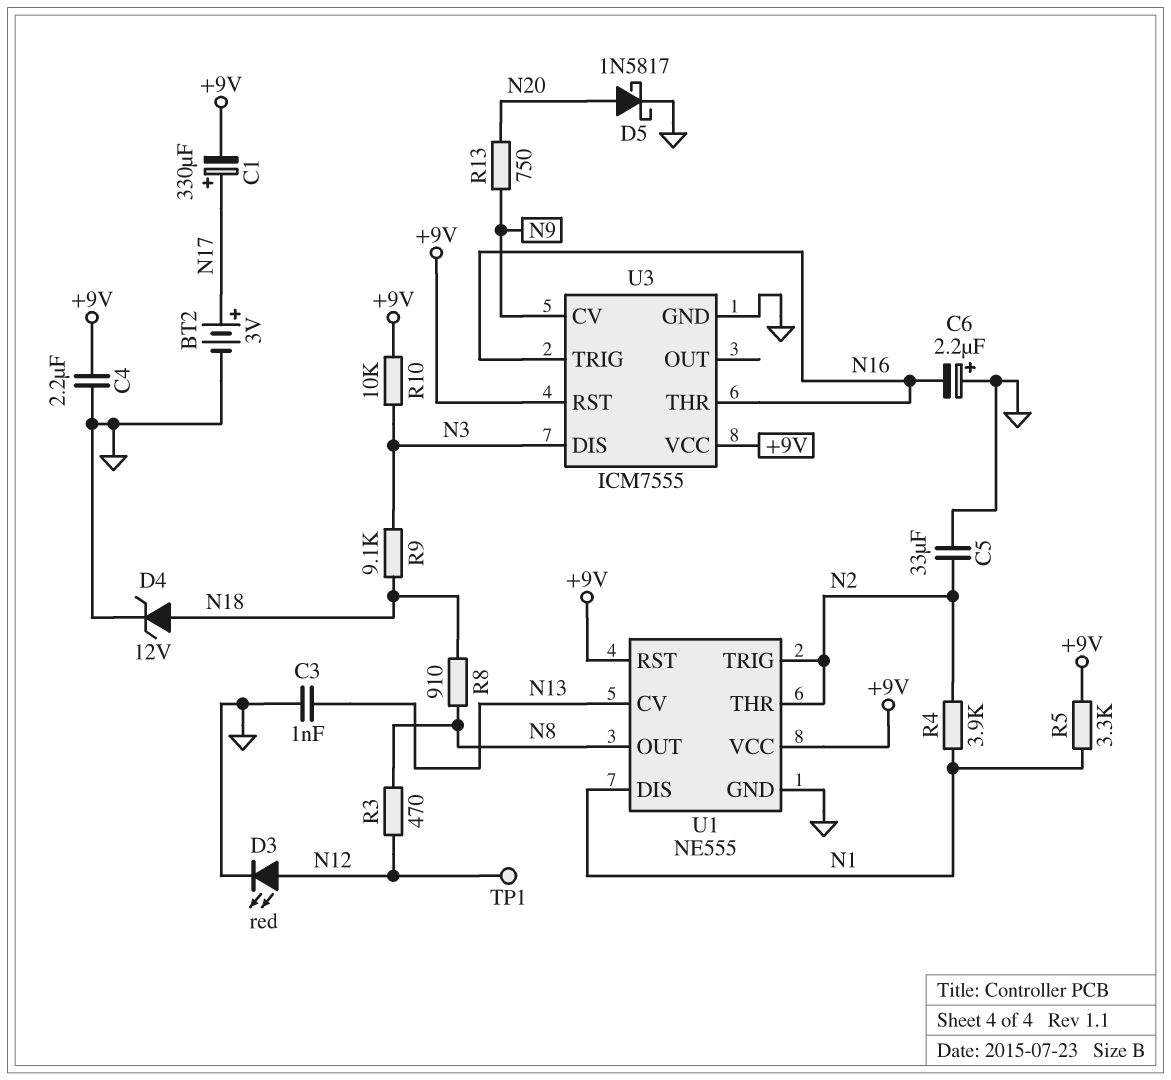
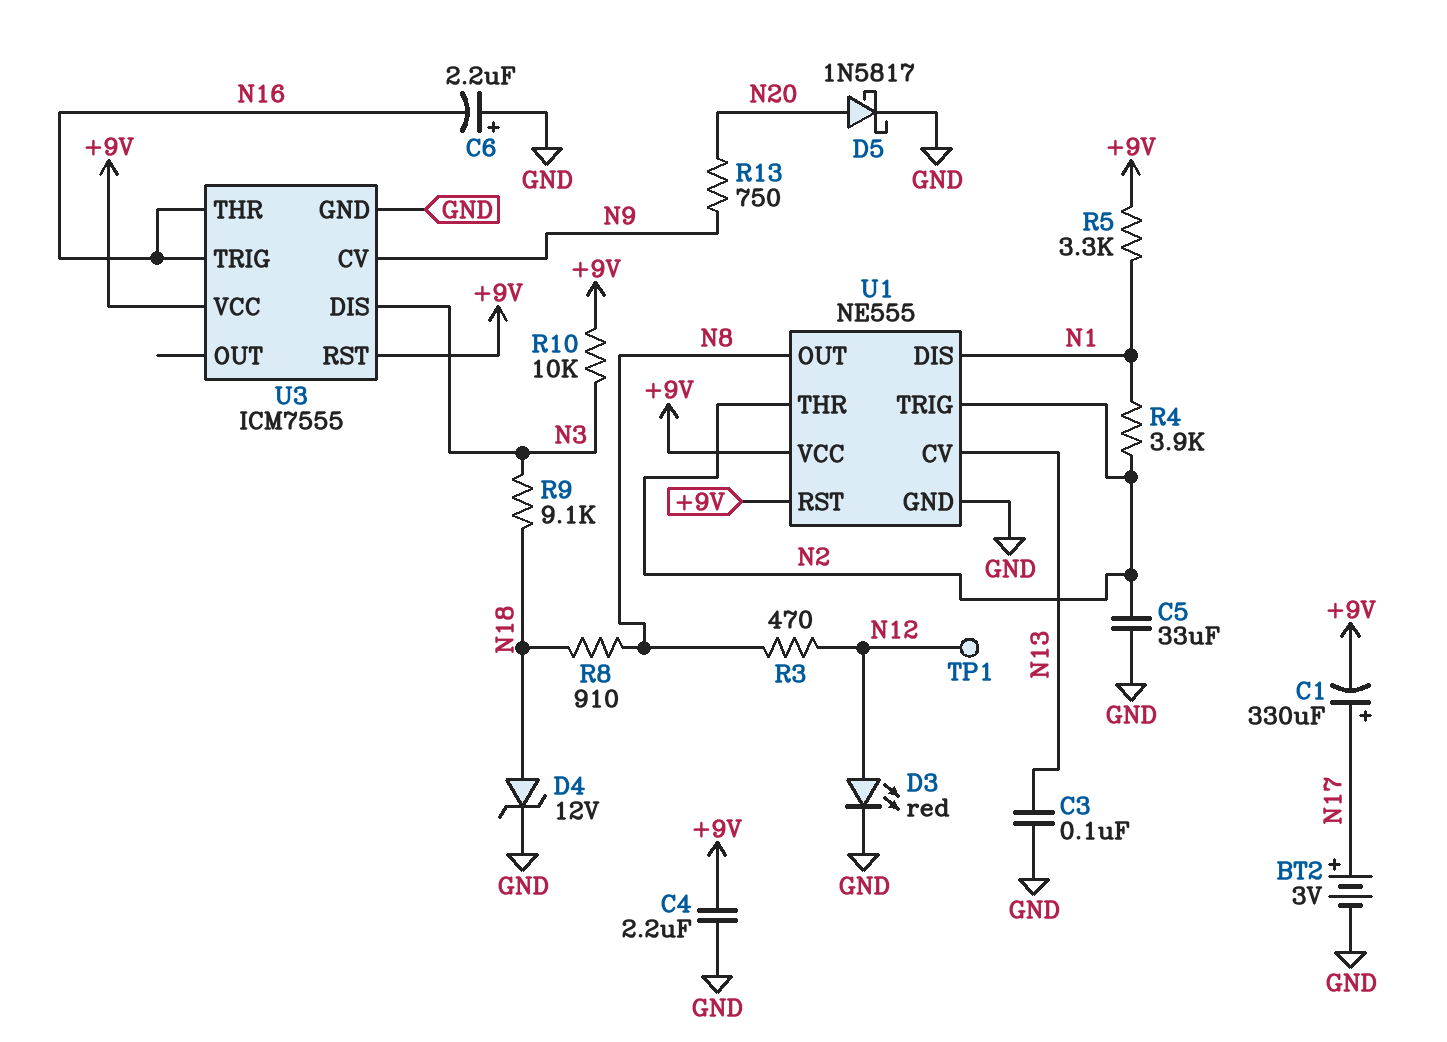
C3: 1nF (GND, N13) -> 100nF (GND, N13)

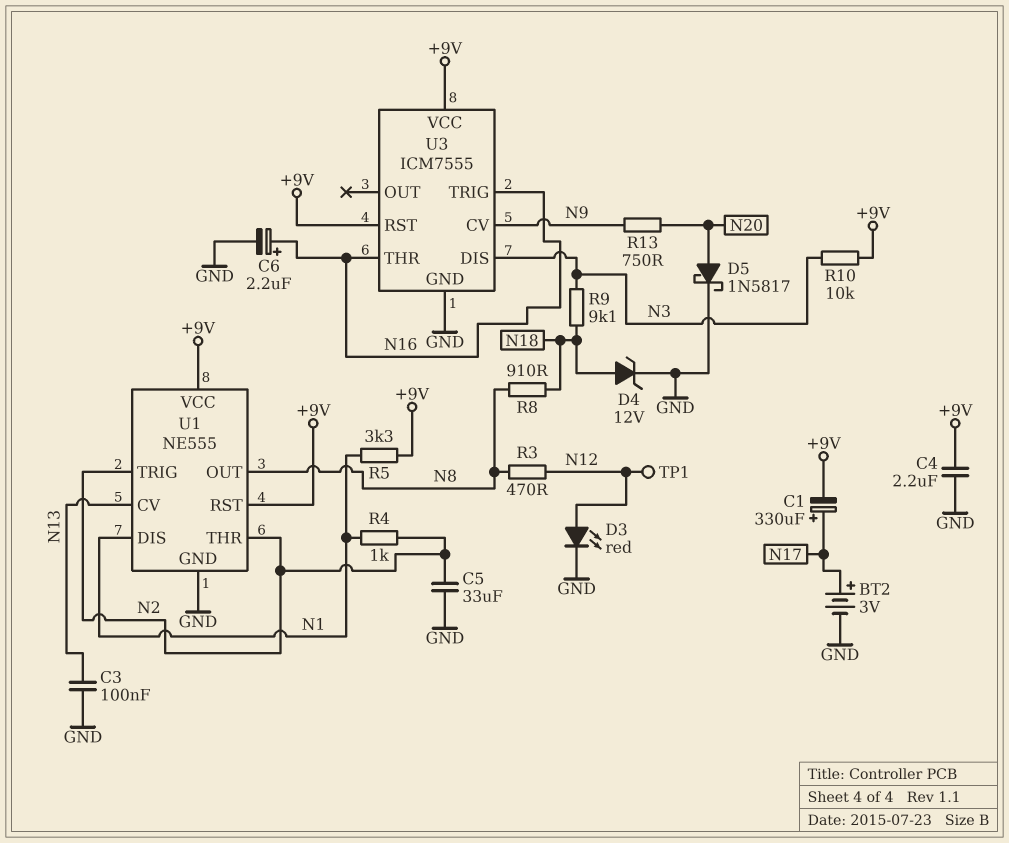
C6: 2.2uF (plus GND, minus N16) -> 2.2uF (plus N16, minus GND)
R4: 3.9k (N1, N2) -> 1k (N1, N2)

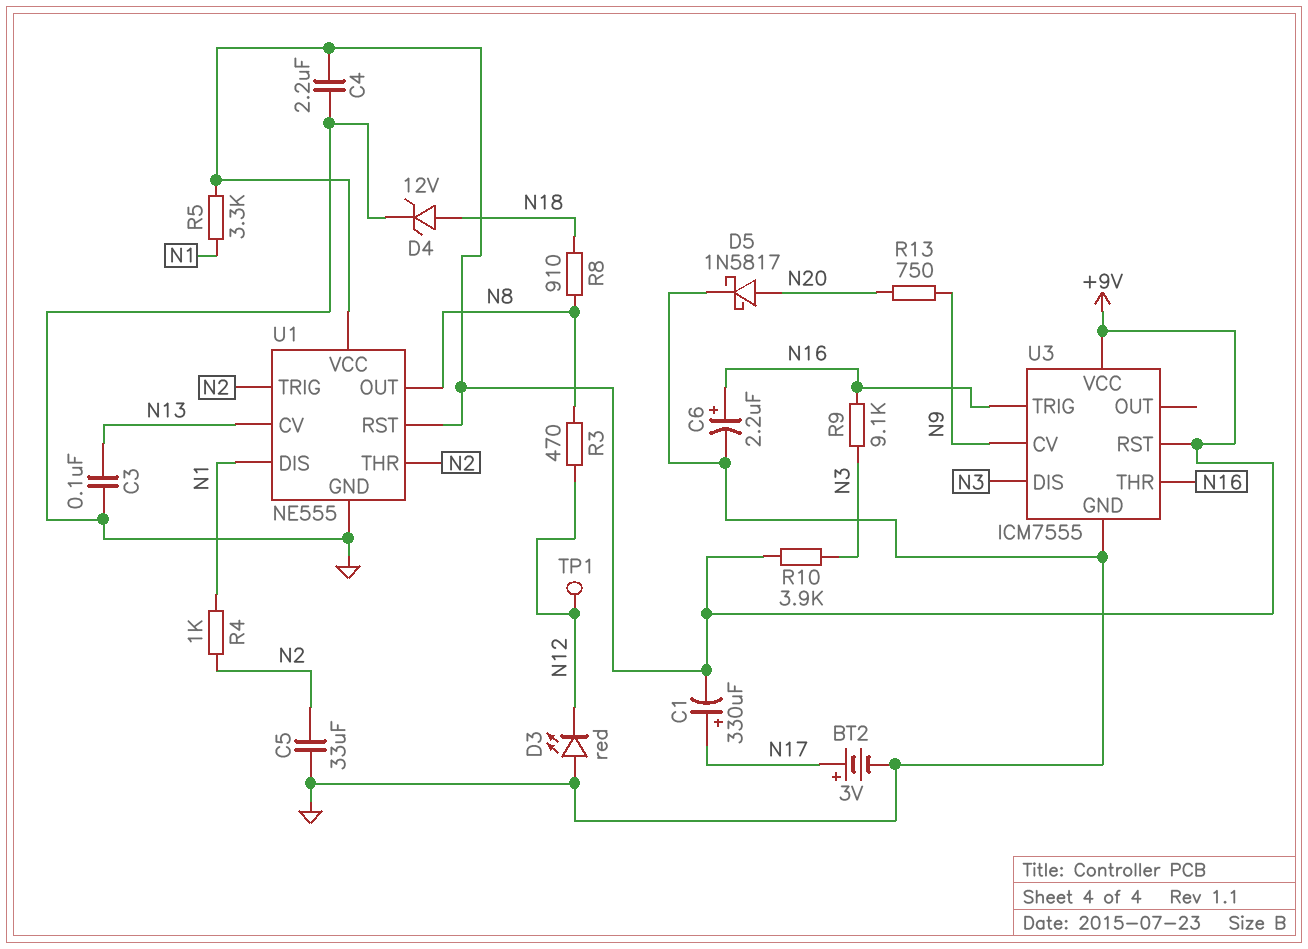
D3: LED red (A N12, K GND) -> LED red (A GND, K N12)
R9: 9.1k (N3, N18) -> 9.1k (N3, N16)
R10: 10k (+9V, N3) -> 3.9k (+9V, N3)

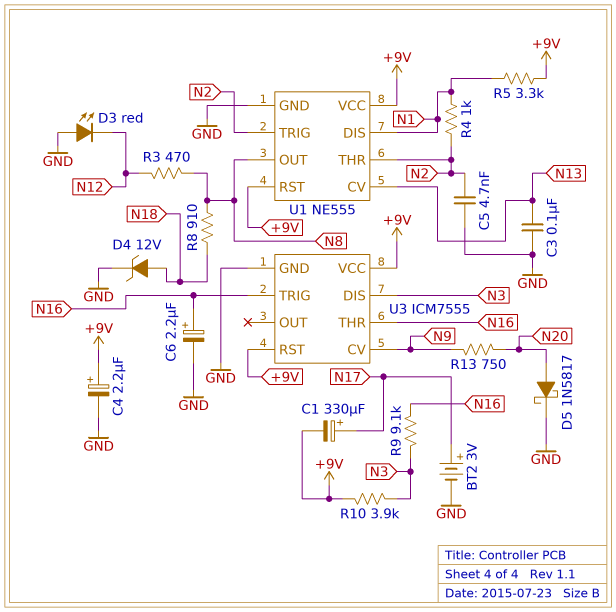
C4: 2.2uF (+9V, GND) -> 2.2uF (plus +9V, minus GND)
C5: 33uF (GND, N2) -> 4.7nF (GND, N2)
TP1: test point (N12) -> none

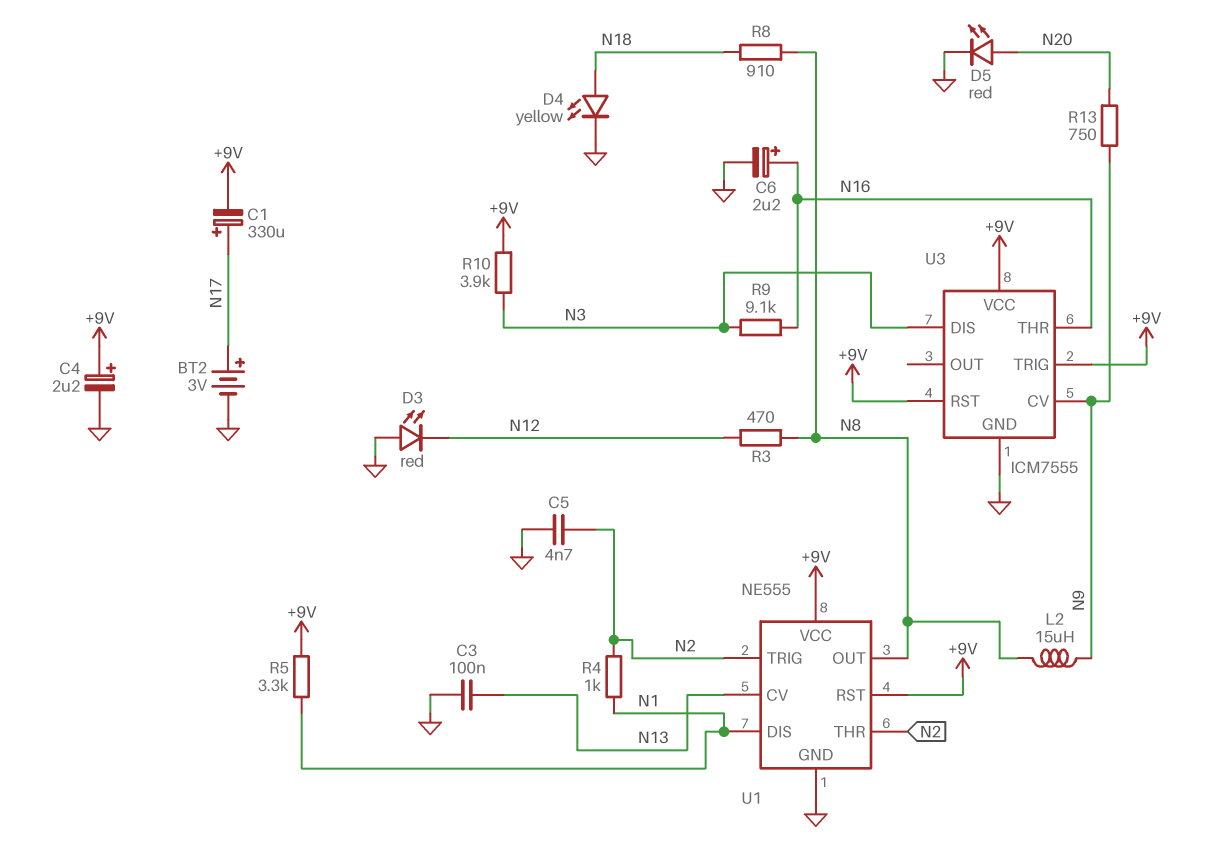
D4: zener 12V (A N18, K GND) -> LED yellow (A N18, K GND)
D5: schottky 1N5817 (A N20, K GND) -> LED red (A N20, K GND)
L2: none -> 15uH (N8, N9)
U3 pin TRIG: N16 -> +9V

